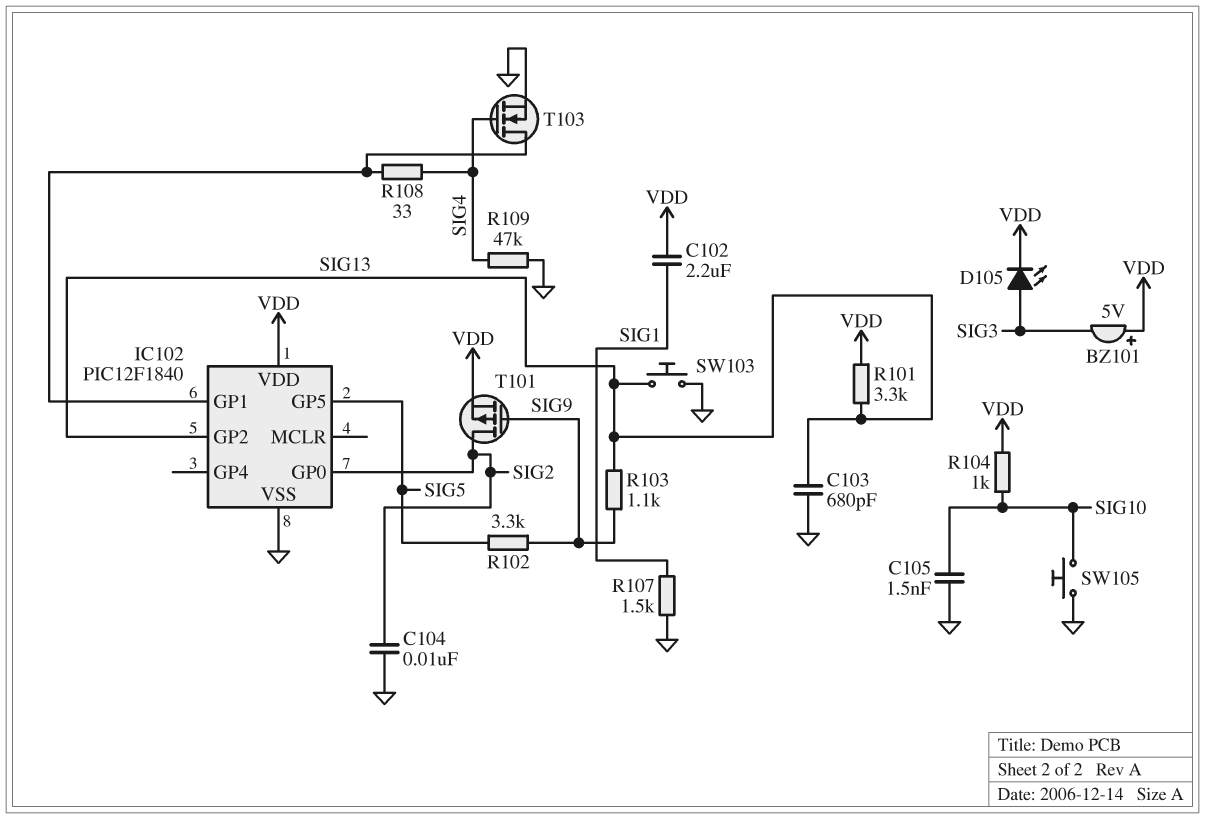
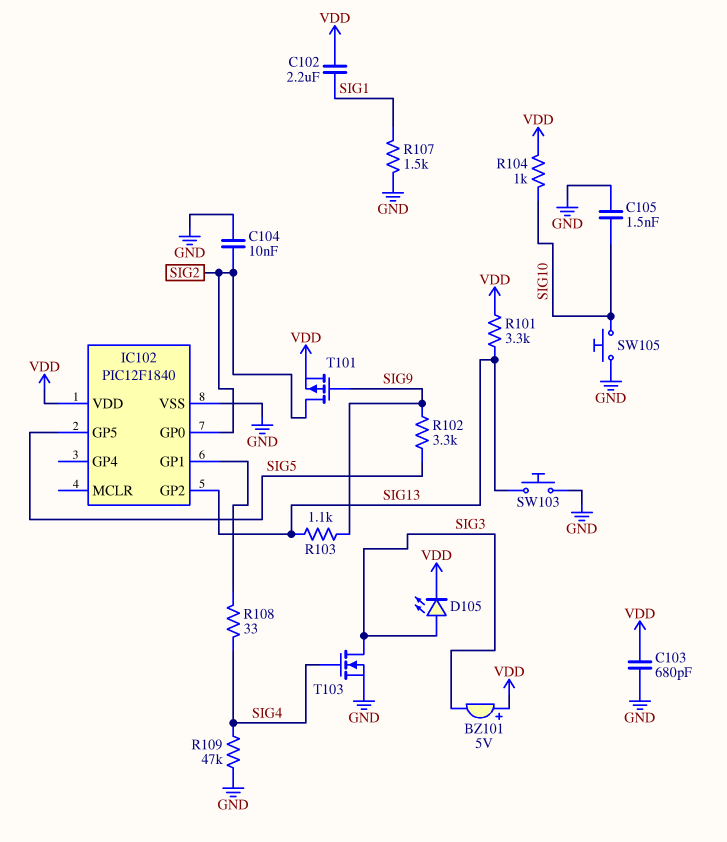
C103: 680pF (GND, SIG13) -> 680pF (GND, VDD)
T103: NMOS (G SIG4, D IC102/GP1, S GND) -> NMOS (G SIG4, D SIG3, S GND)

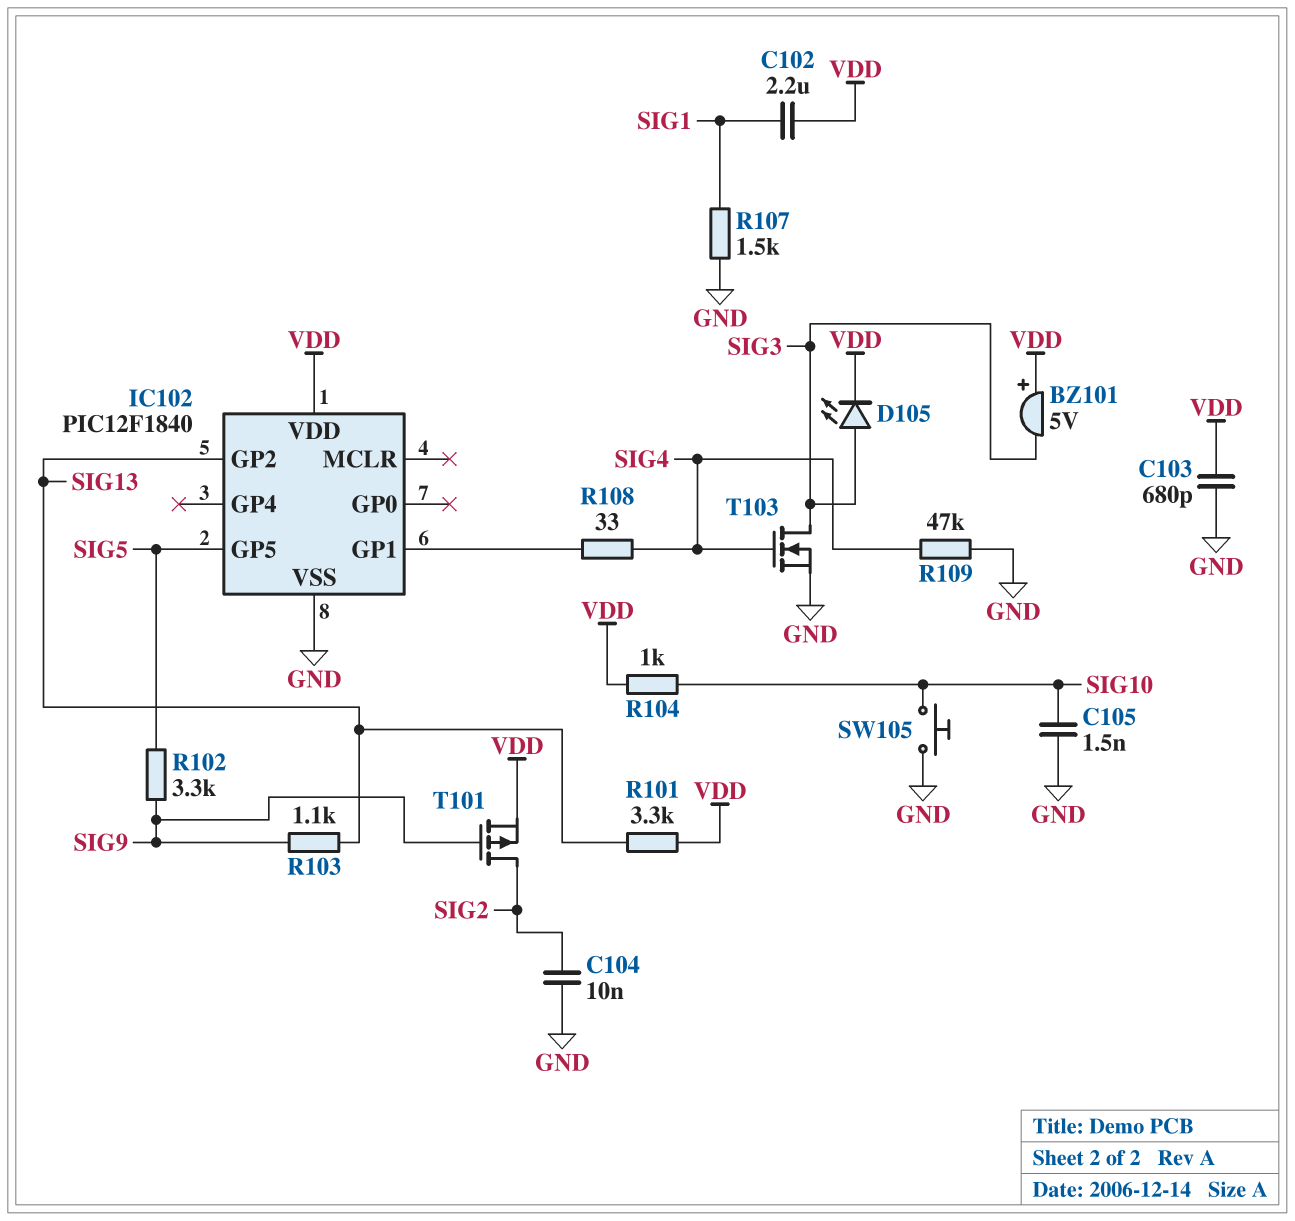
IC102 pin GP0: SIG2 -> none
SW103: button (GND, SIG13) -> none

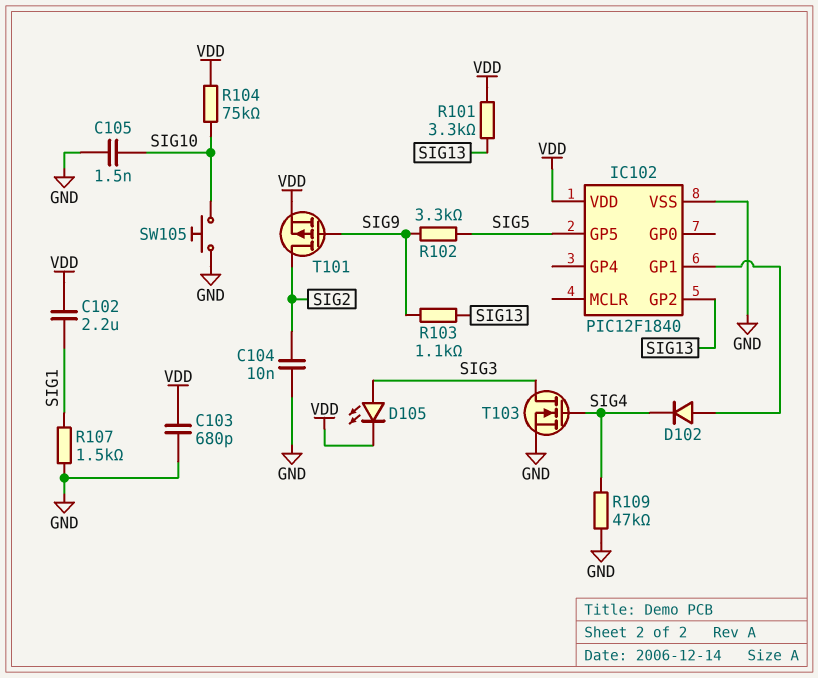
BZ101: buzzer 5V (plus VDD, minus SIG3) -> none
D102: none -> diode (A IC102/GP1, K SIG4)
R104: 1k (SIG10, VDD) -> 75k (SIG10, VDD)
R108: 33 (IC102/GP1, SIG4) -> none

